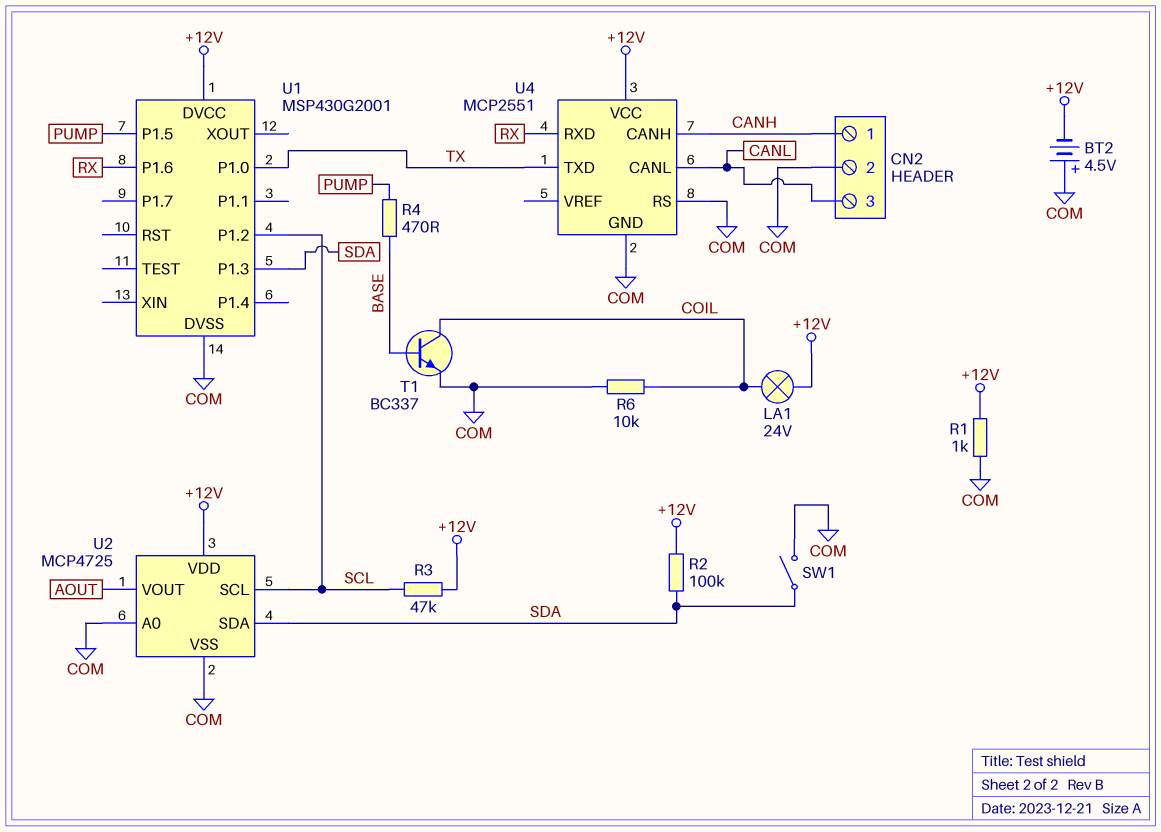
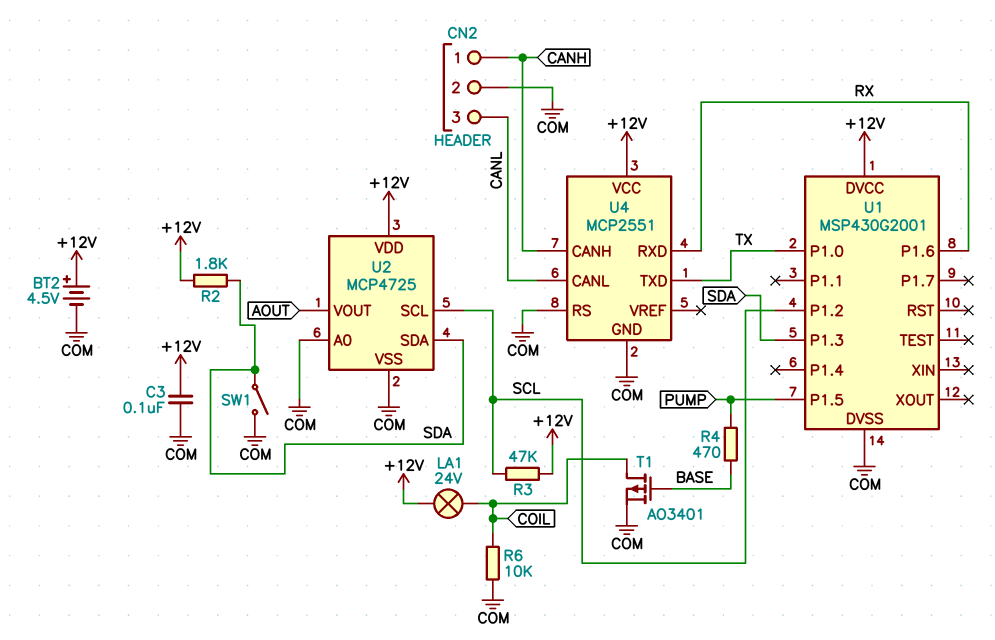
BT2: 4.5V (plus COM, minus +12V) -> 4.5V (plus +12V, minus COM)
C3: none -> 100nF (+12V, COM)
R1: 1k (+12V, COM) -> none
R2: 100k (+12V, SDA) -> 1.8k (+12V, SDA)
T1: NPN BC337 (B BASE, C COIL, E COM) -> PMOS AO3401 (G BASE, D COIL, S COM)

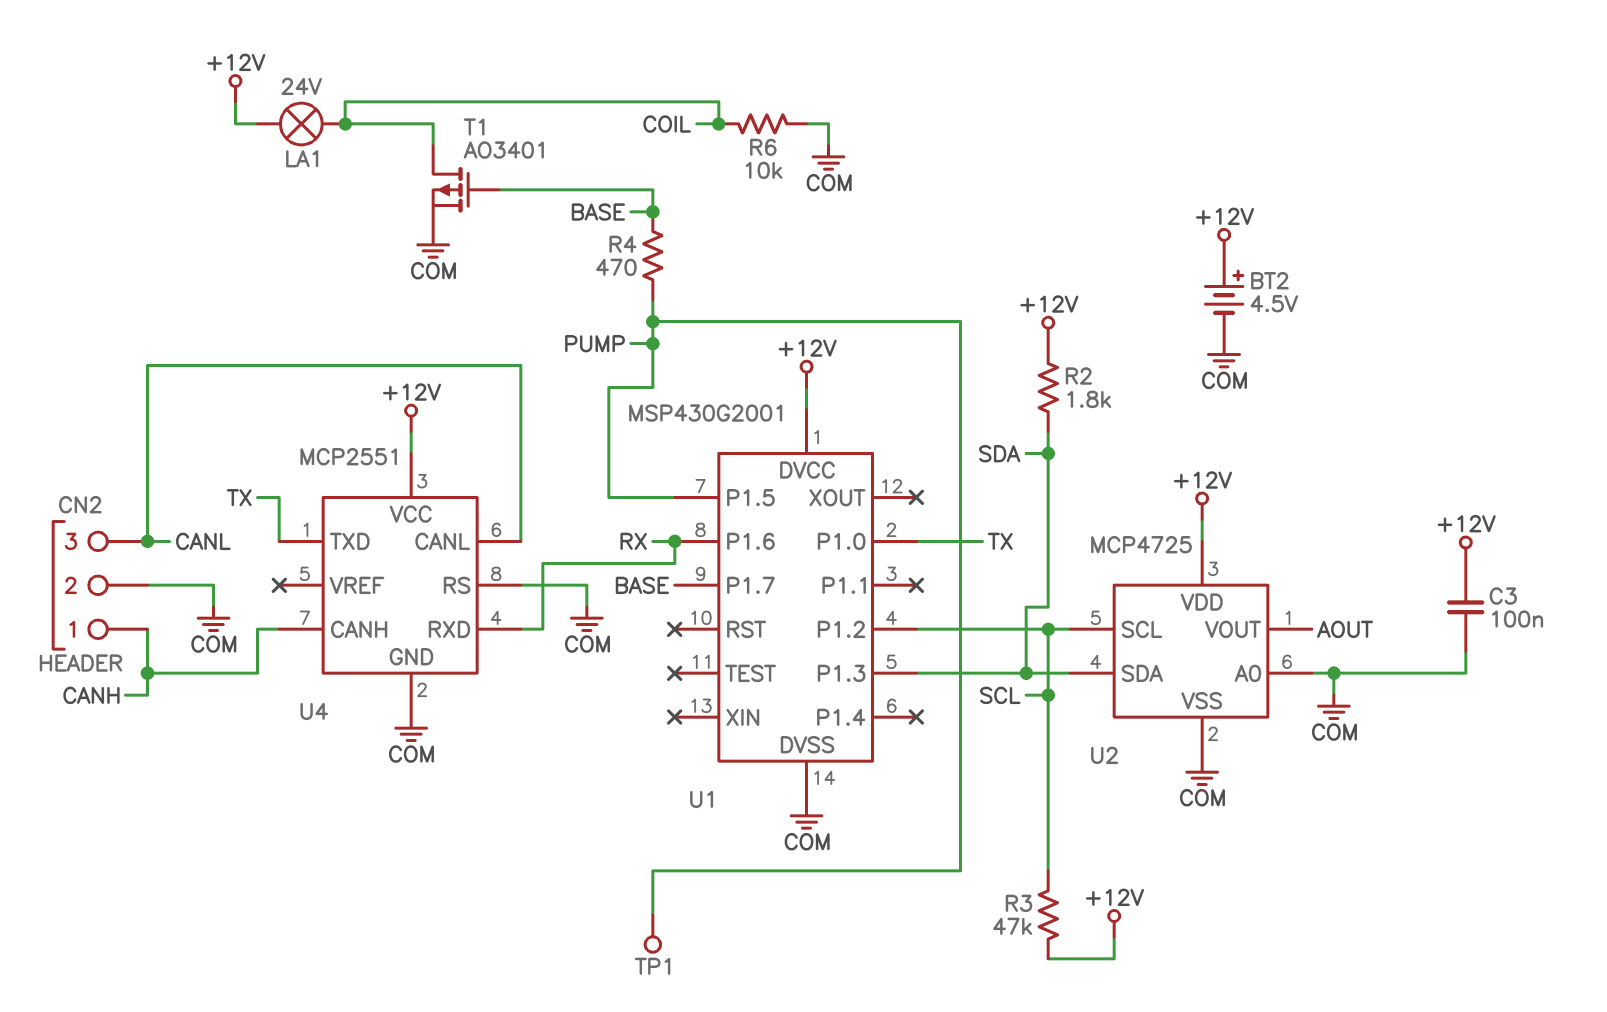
SW1: switch (COM, SDA) -> none
TP1: none -> test point (PUMP)
U1 pin P1.7: none -> BASE

